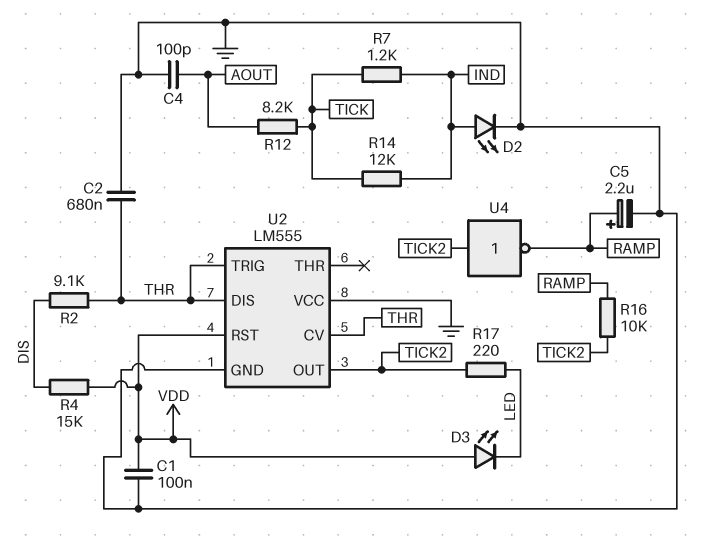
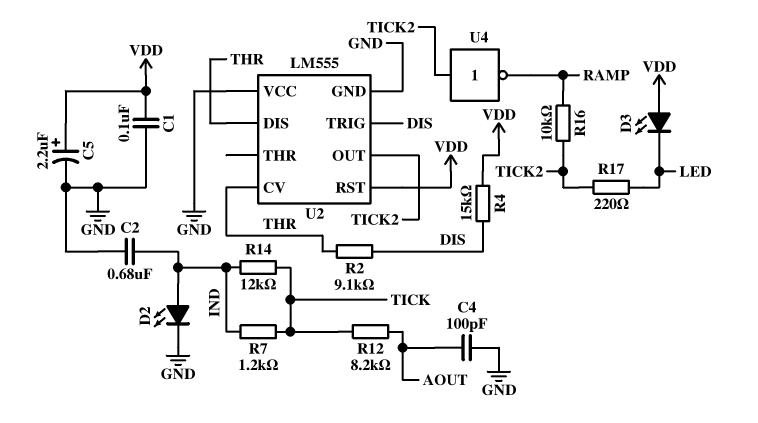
C2: 680nF (GND, THR) -> 680nF (GND, IND)
C5: 2.2uF (plus RAMP, minus GND) -> 2.2uF (plus VDD, minus GND)
U2 pin TRIG: THR -> DIS

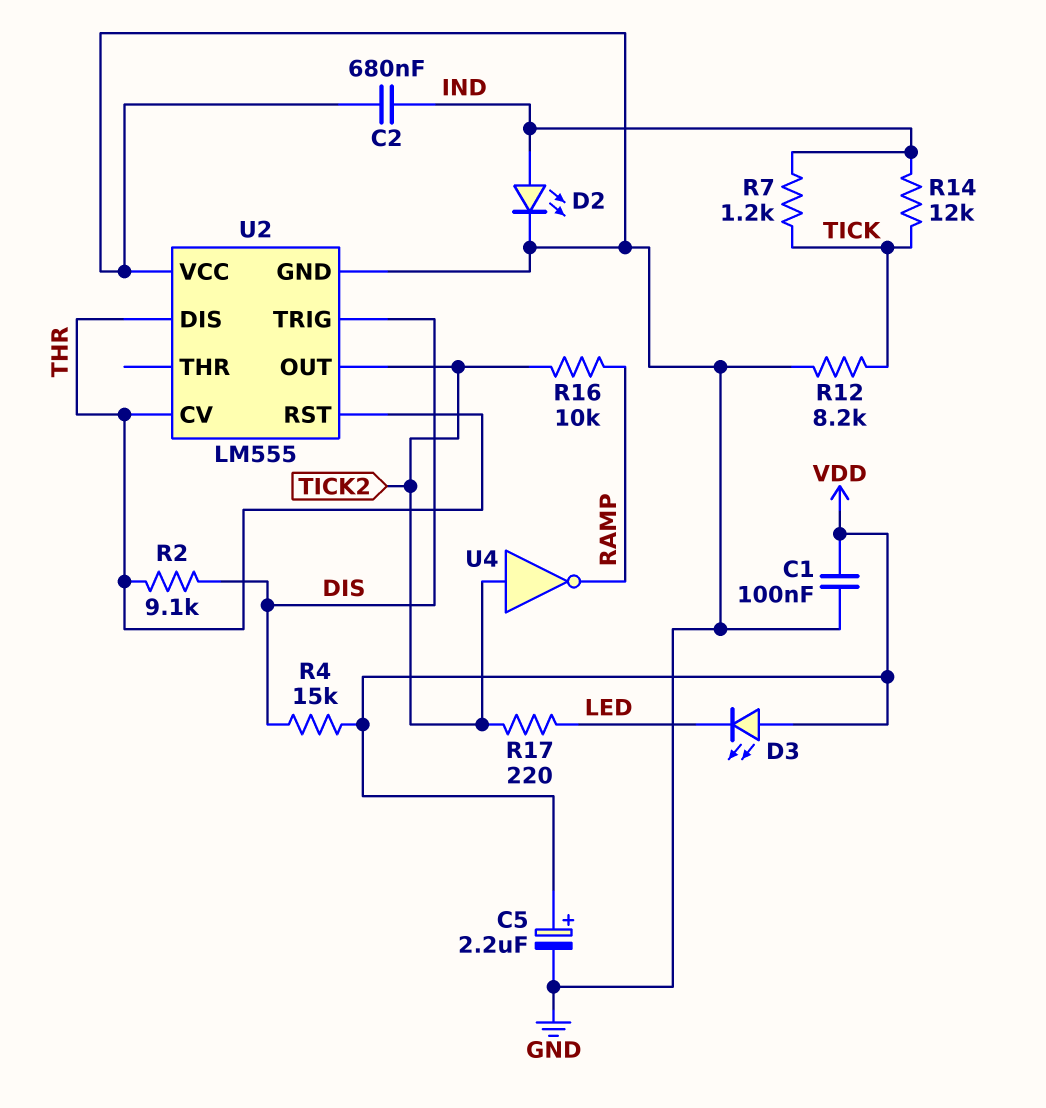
C4: 100pF (AOUT, GND) -> none
R12: 8.2k (AOUT, TICK) -> 8.2k (GND, TICK)
U2 pin RST: VDD -> THR

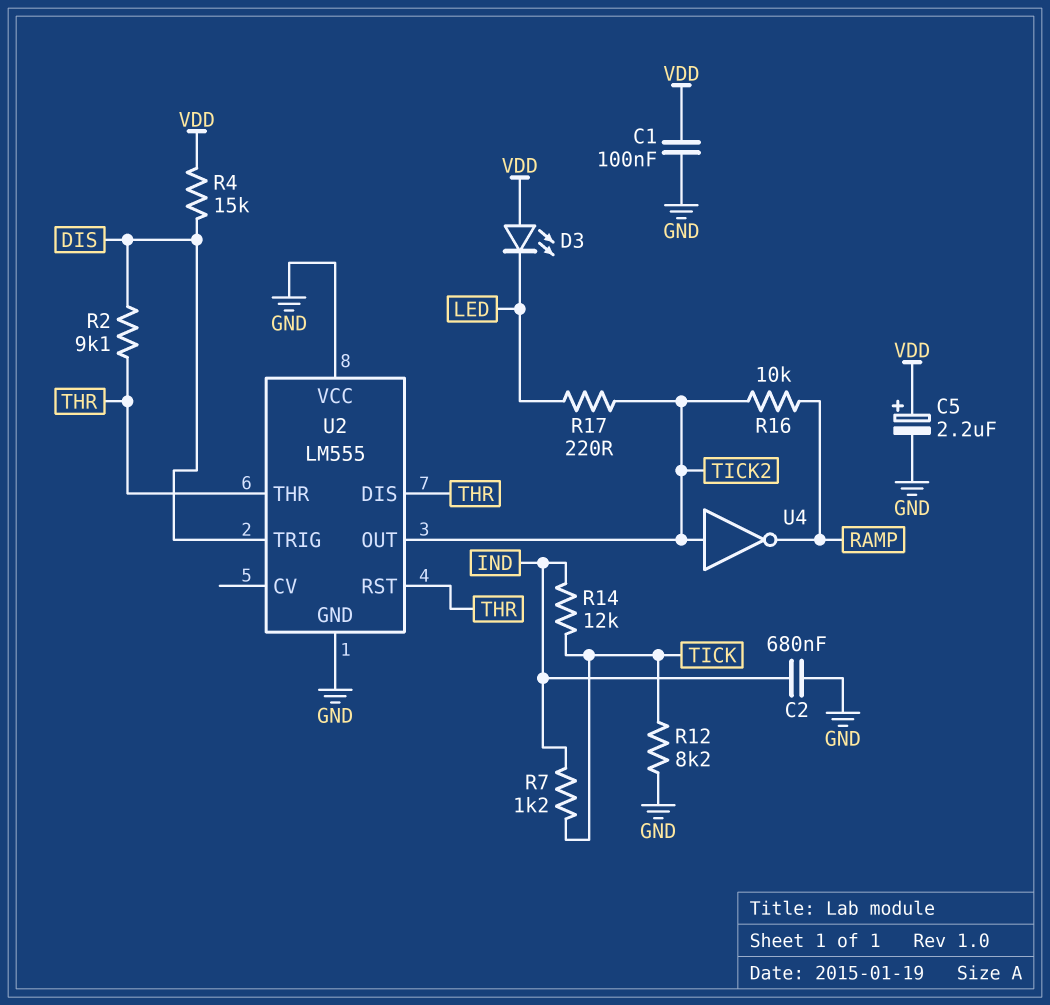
D2: LED (A IND, K GND) -> none
U2 pin CV: THR -> none
U2 pin THR: none -> THR

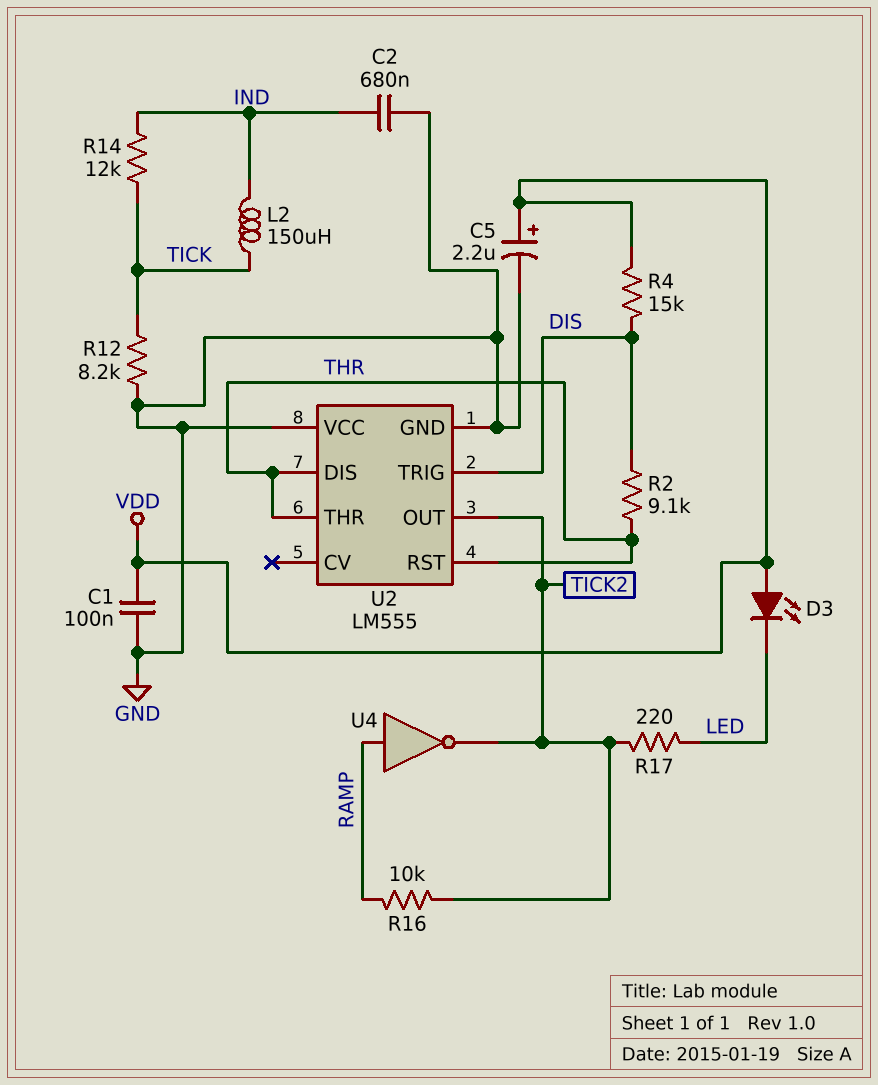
L2: none -> 150uH (IND, TICK)
R7: 1.2k (IND, TICK) -> none
U4: NOT (in TICK2, out RAMP) -> NOT (in RAMP, out TICK2)

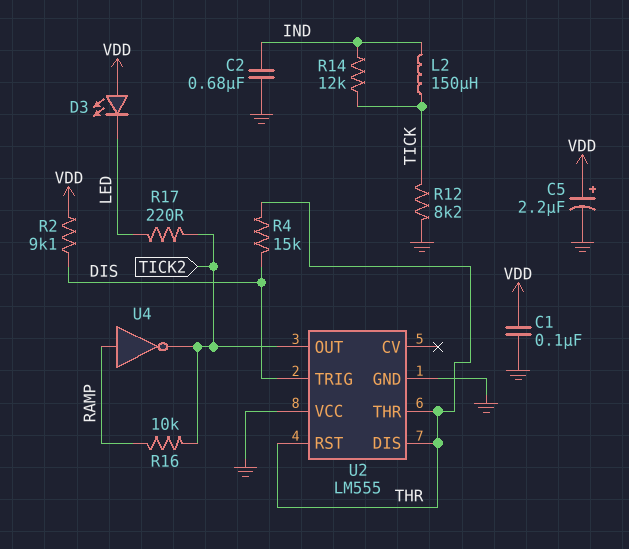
R2: 9.1k (DIS, THR) -> 9.1k (DIS, VDD)
R4: 15k (DIS, VDD) -> 15k (DIS, THR)

